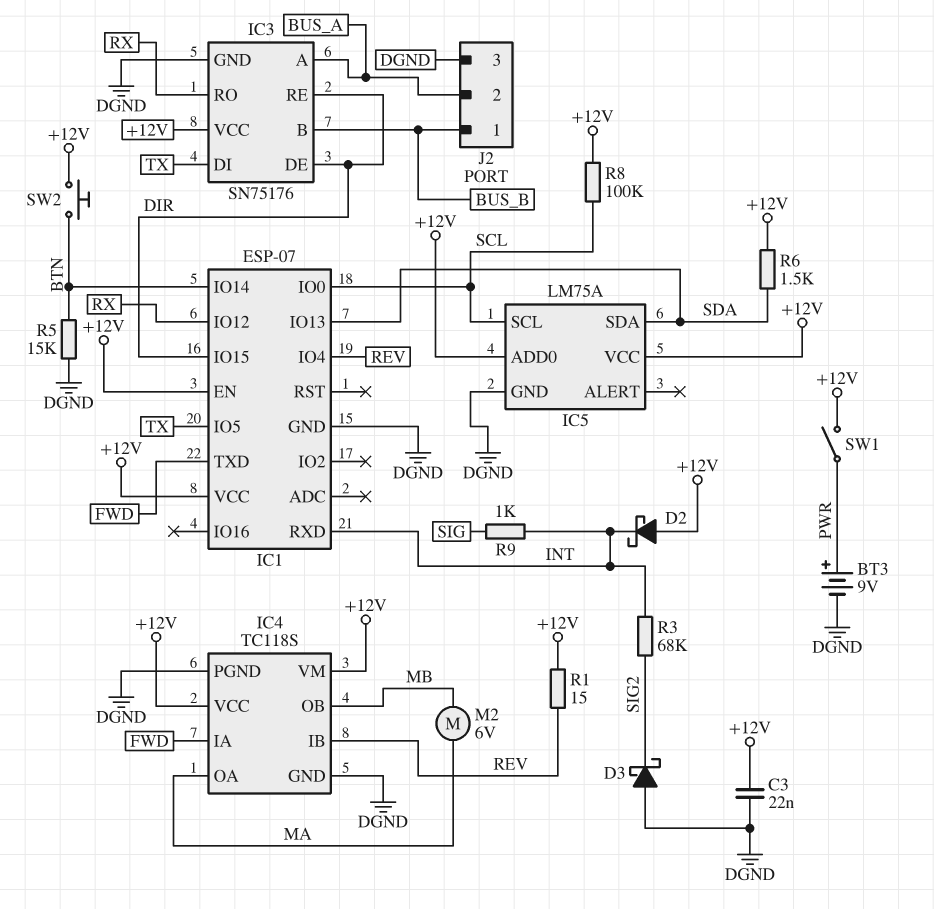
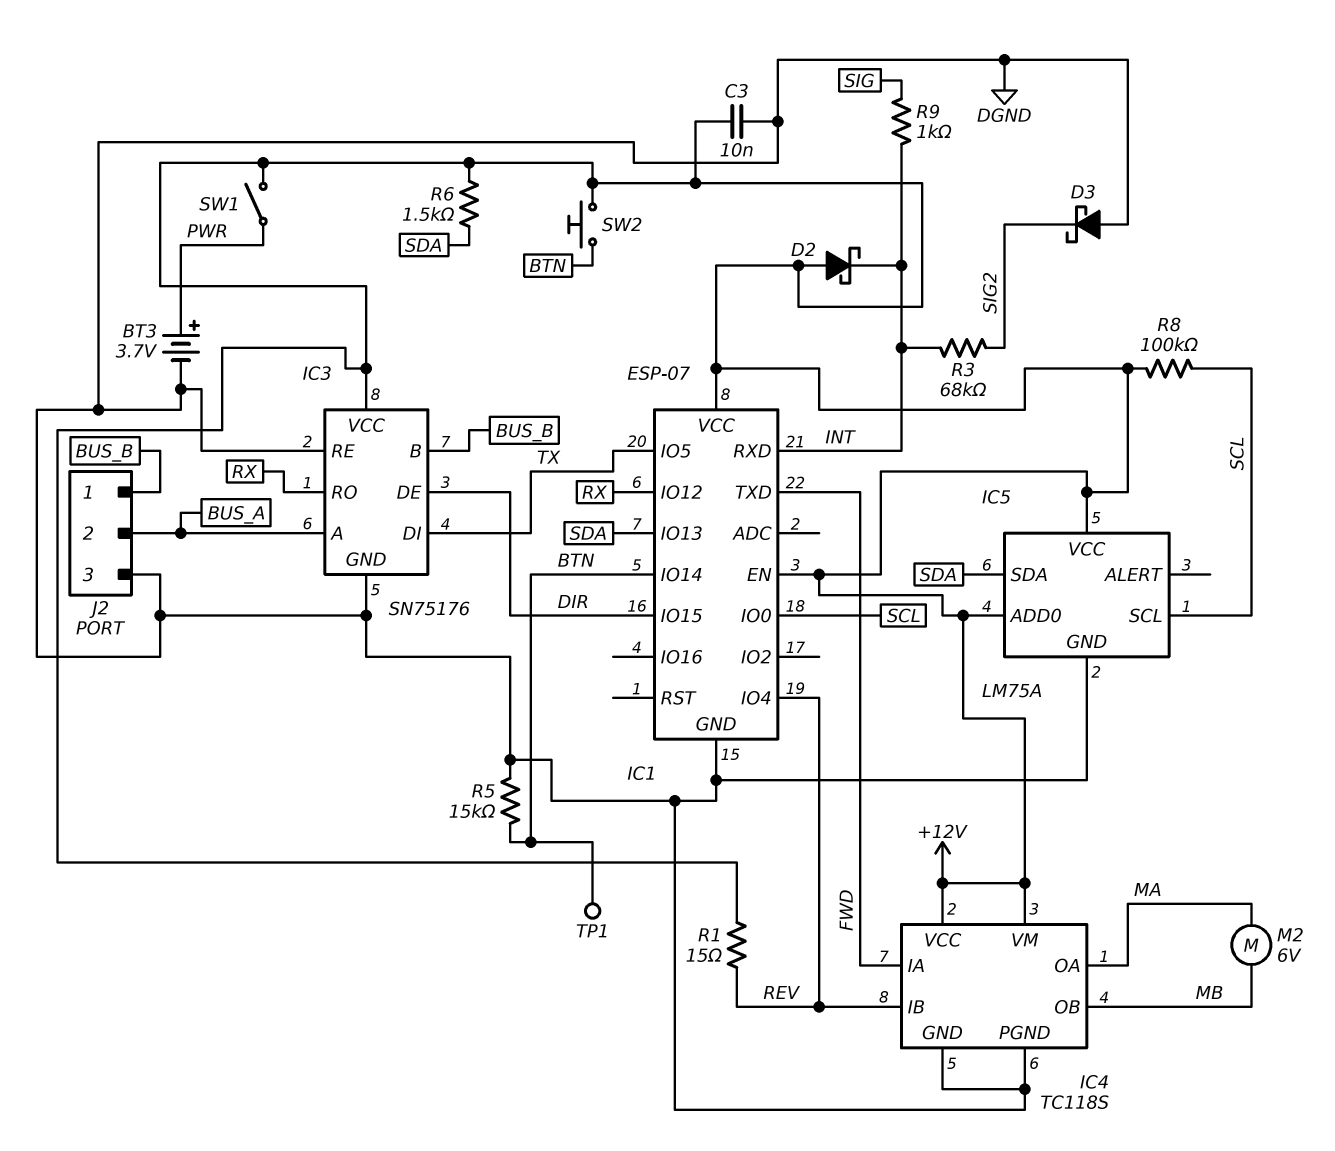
BT3: 9V (plus PWR, minus DGND) -> 3.7V (plus PWR, minus DGND)
C3: 22nF (+12V, DGND) -> 10nF (+12V, DGND)
IC3 pin RE: DIR -> DGND
TP1: none -> test point (BTN)

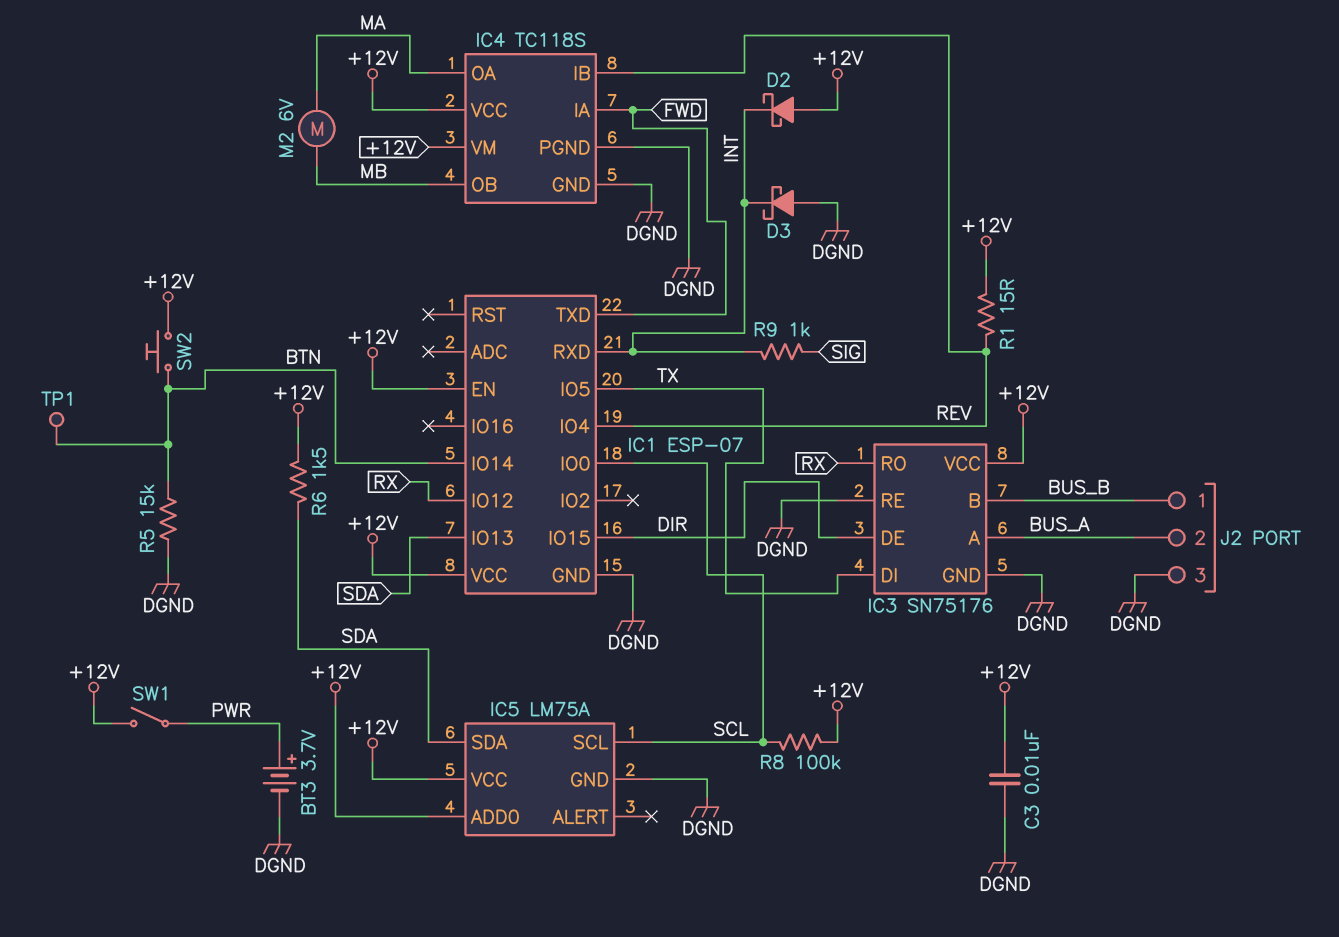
D3: schottky (A DGND, K SIG2) -> schottky (A DGND, K INT)
R3: 68k (INT, SIG2) -> none

